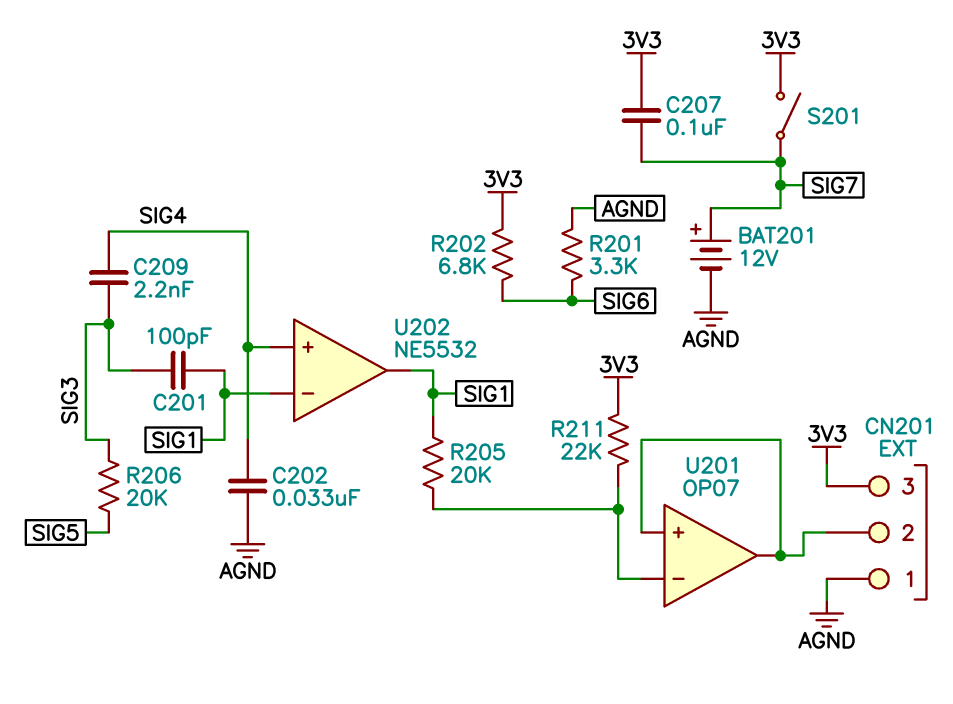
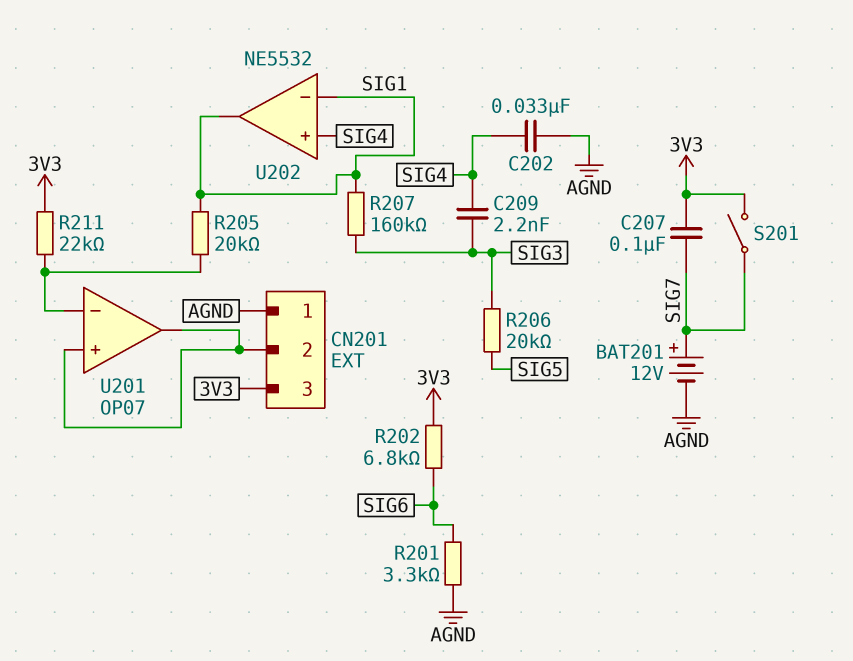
C201: 100pF (SIG1, SIG3) -> none
R207: none -> 160k (SIG1, SIG3)

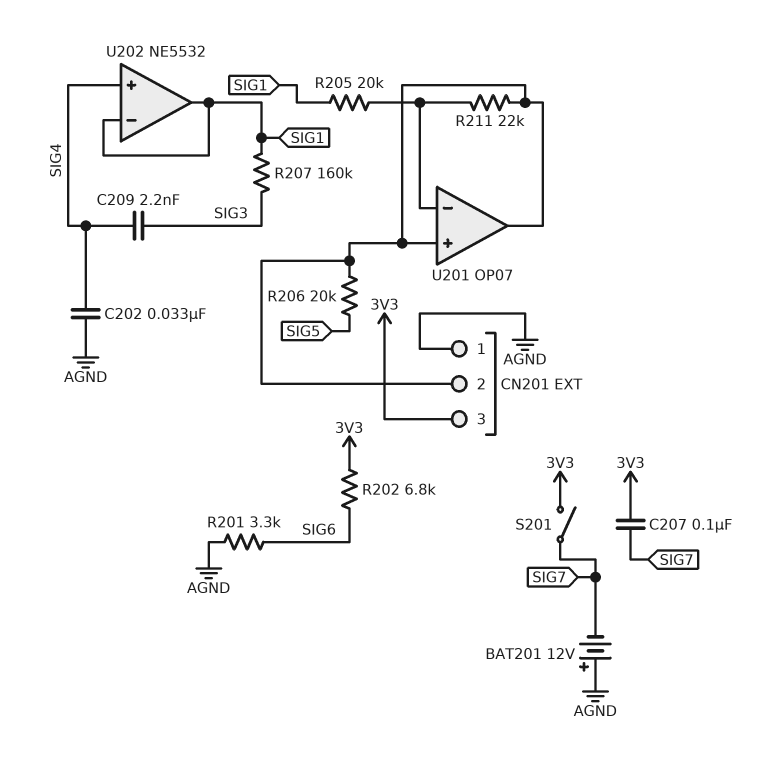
BAT201: 12V (plus SIG7, minus AGND) -> 12V (plus AGND, minus SIG7)
R206: 20k (SIG3, SIG5) -> 20k (CN201/2, SIG5)
R211: 22k (3V3, U201/in-) -> 22k (CN201/2, U201/in-)

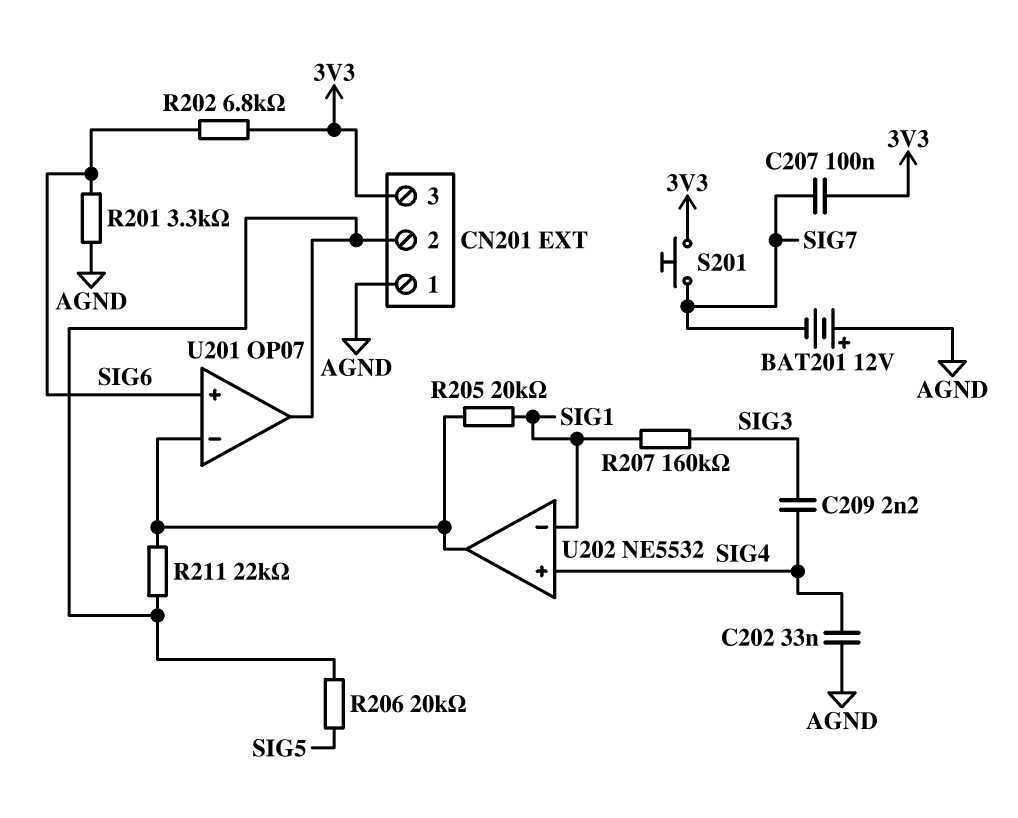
S201: switch (3V3, SIG7) -> button (3V3, SIG7)
U201 pin in+: CN201/2 -> SIG6
U202 pin out: SIG1 -> U201/in-

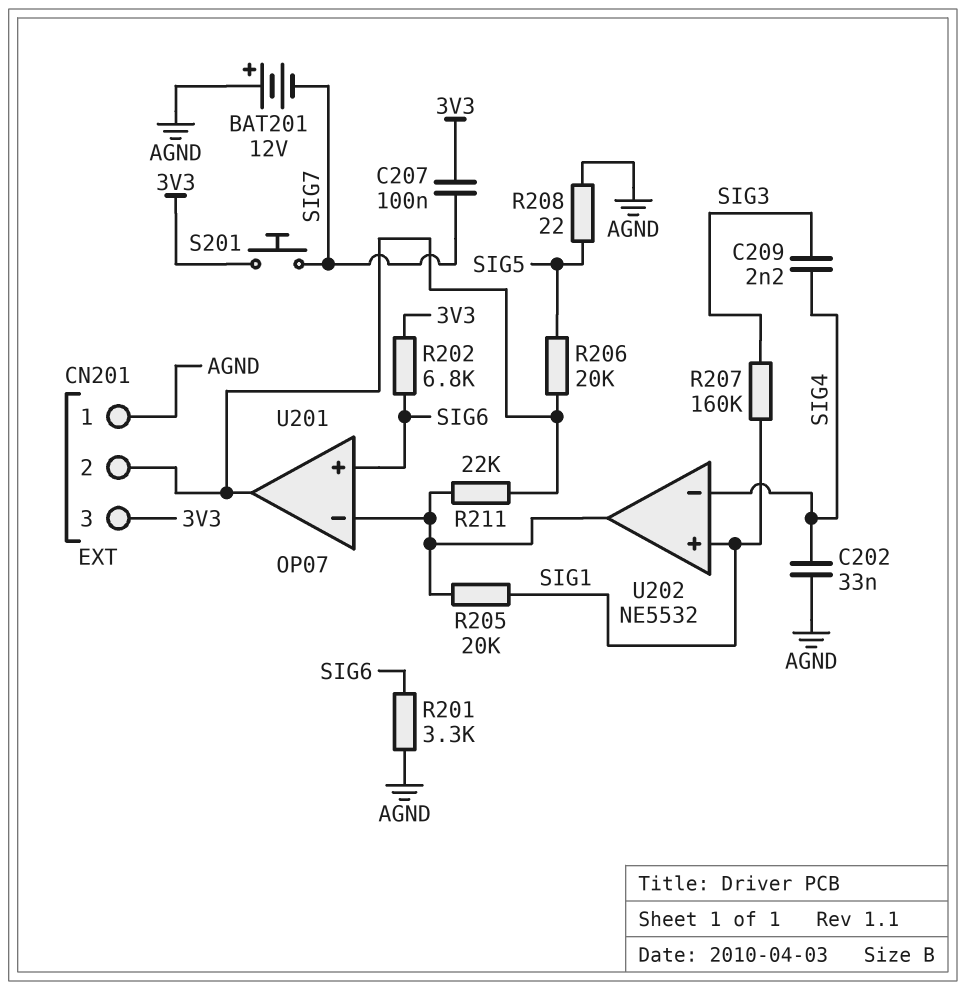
R208: none -> 22 (AGND, SIG5)
U202 pin in+: SIG4 -> SIG1
U202 pin in-: SIG1 -> SIG4

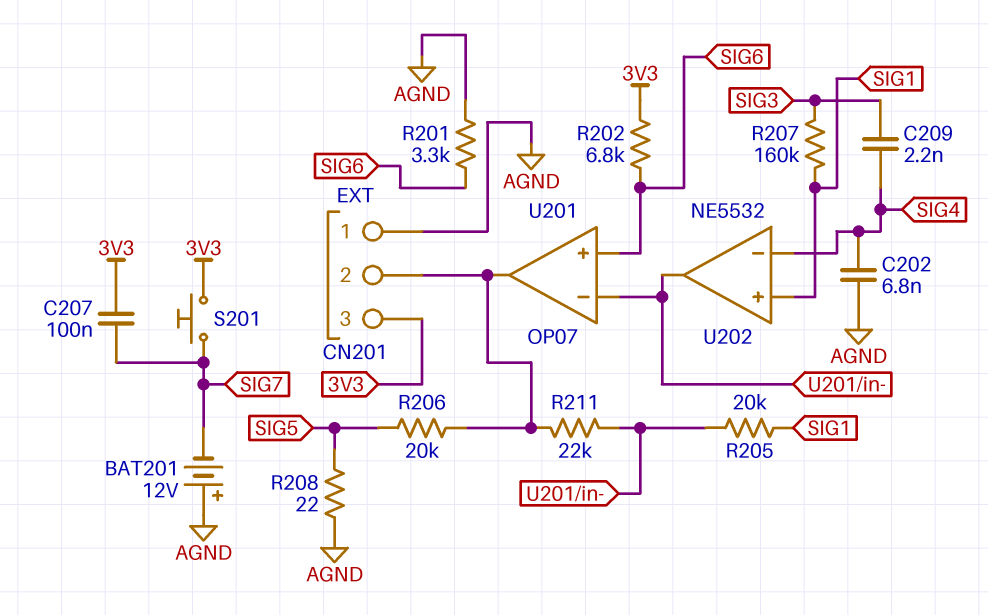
C202: 33nF (AGND, SIG4) -> 6.8nF (AGND, SIG4)

